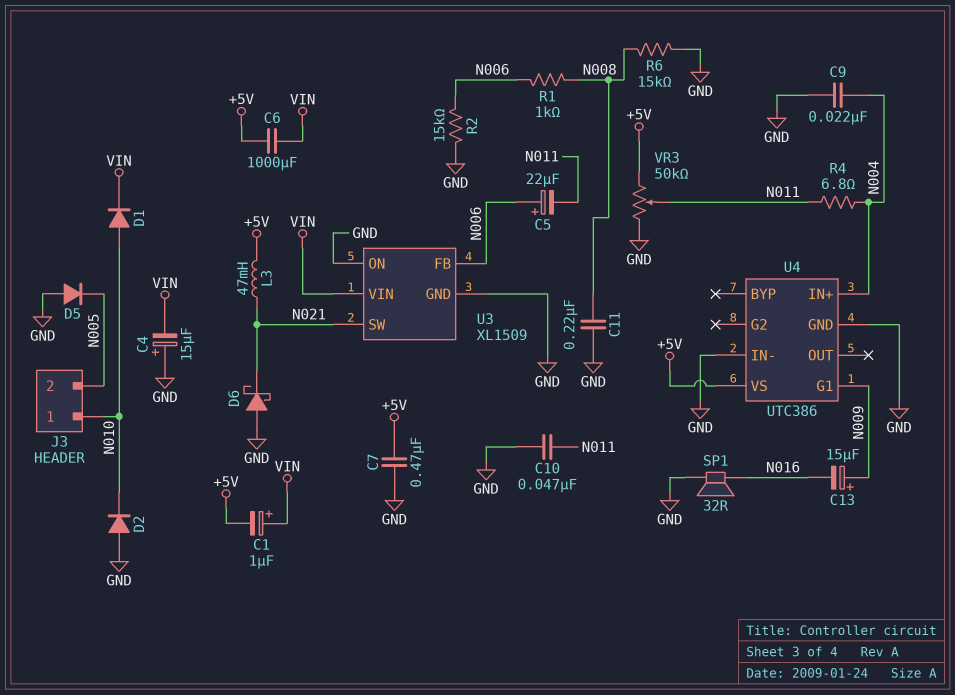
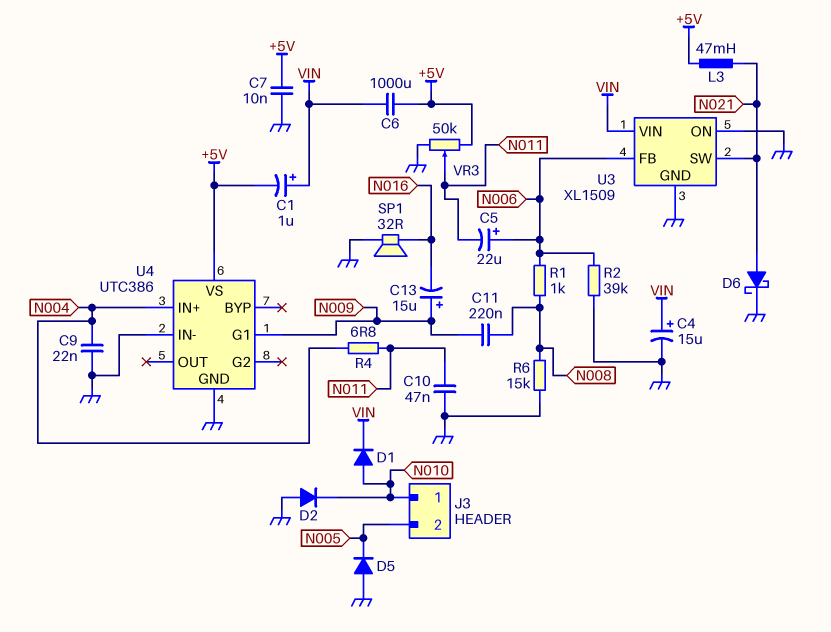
C4: 15uF (plus GND, minus VIN) -> 15uF (plus VIN, minus GND)
C7: 470nF (+5V, GND) -> 10nF (+5V, GND)
C11: 220nF (GND, N008) -> 220nF (N008, N009)
D6: schottky (A GND, K N021) -> schottky (A N021, K GND)
R2: 15k (GND, N006) -> 39k (GND, N006)

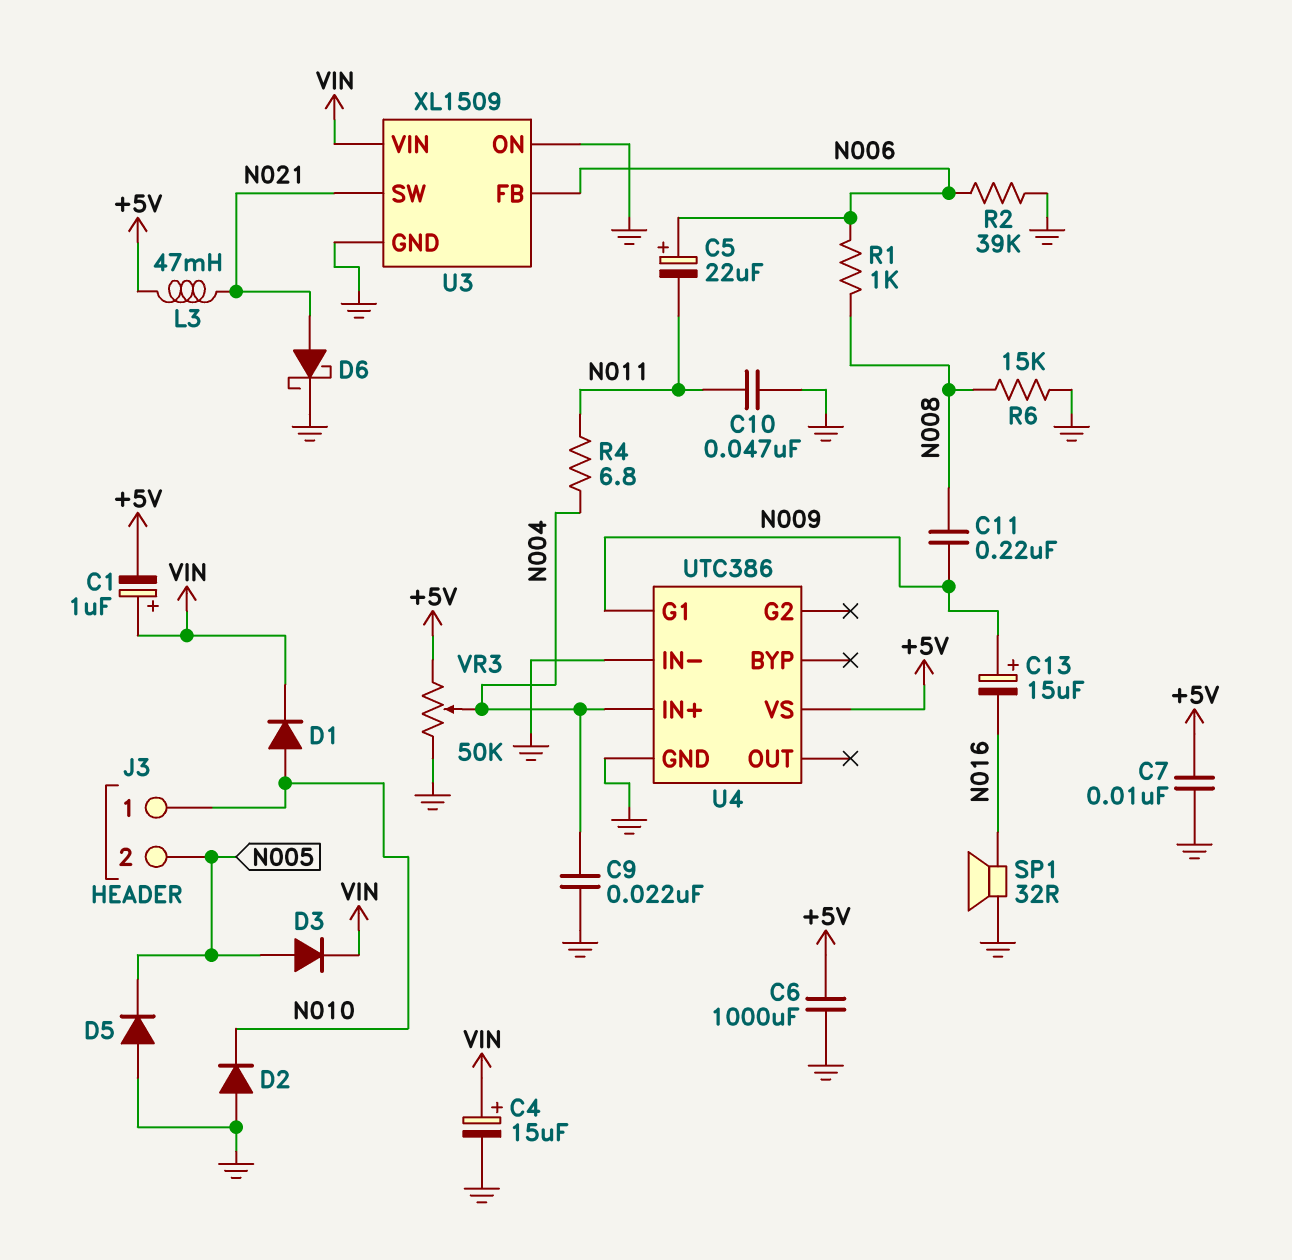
C6: 1000uF (+5V, VIN) -> 1000uF (+5V, GND)
D3: none -> diode (A N005, K VIN)
VR3: 50k (+5V, GND, wiper N011) -> 50k (+5V, GND, wiper N004)

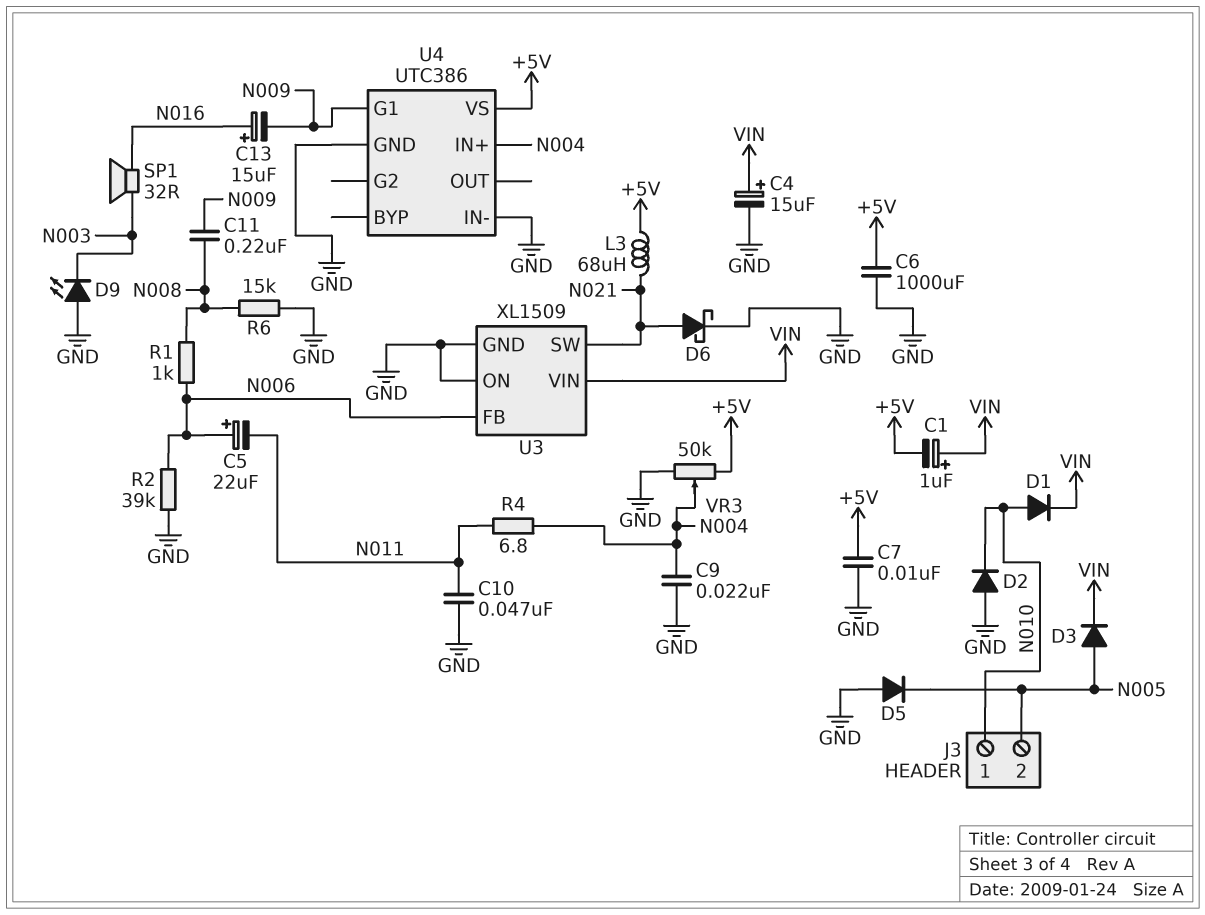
C13: 15uF (plus N009, minus N016) -> 15uF (plus N016, minus N009)
D9: none -> LED (A GND, K N003)
L3: 47mH (+5V, N021) -> 68uH (+5V, N021)
SP1: speaker 32R (GND, N016) -> speaker 32R (N003, N016)

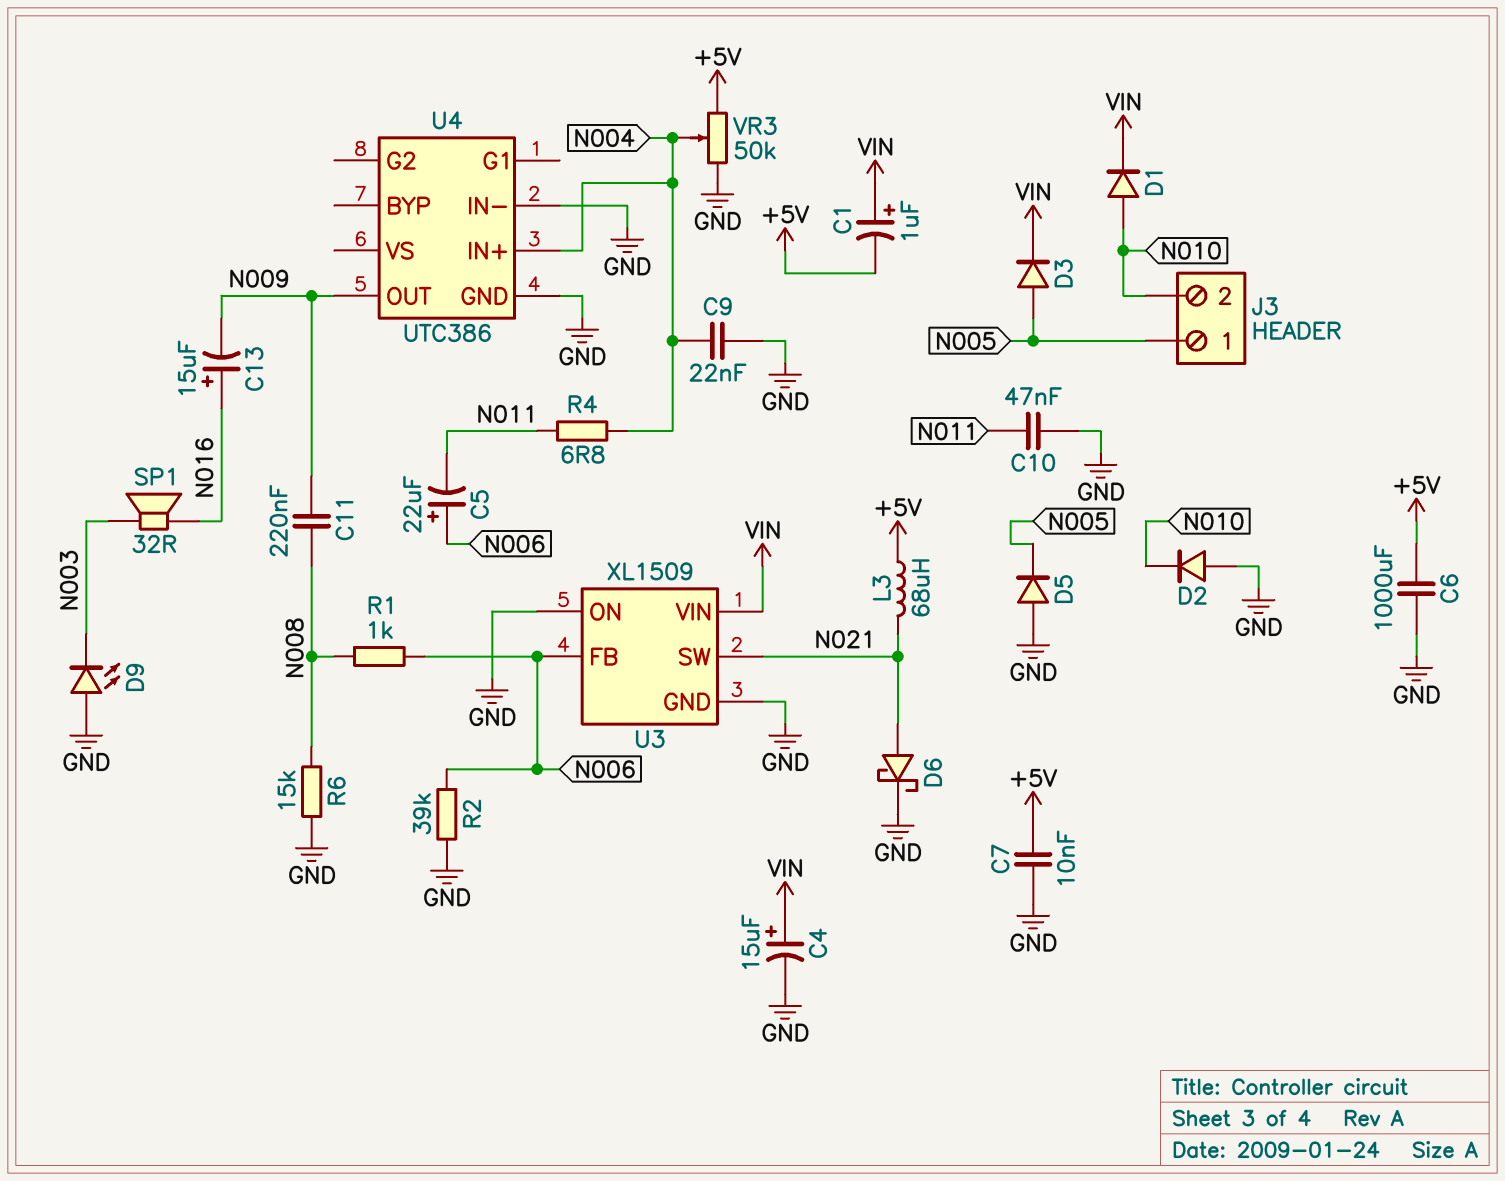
J3 pin 1: N010 -> N005
J3 pin 2: N005 -> N010
U4 pin G1: N009 -> none
U4 pin OUT: none -> N009
U4 pin VS: +5V -> none

